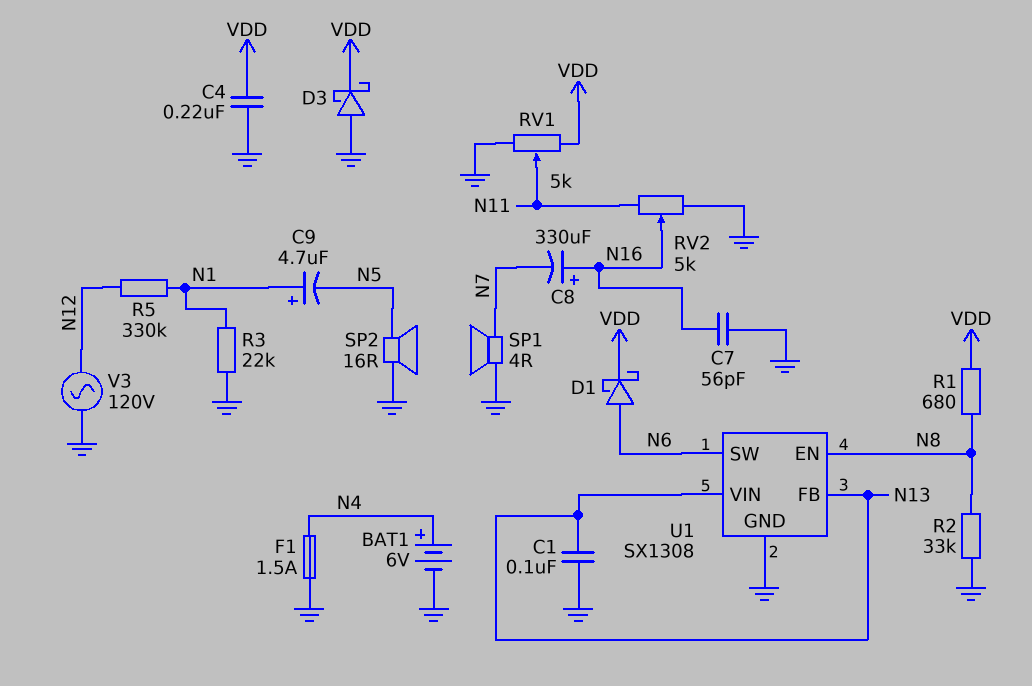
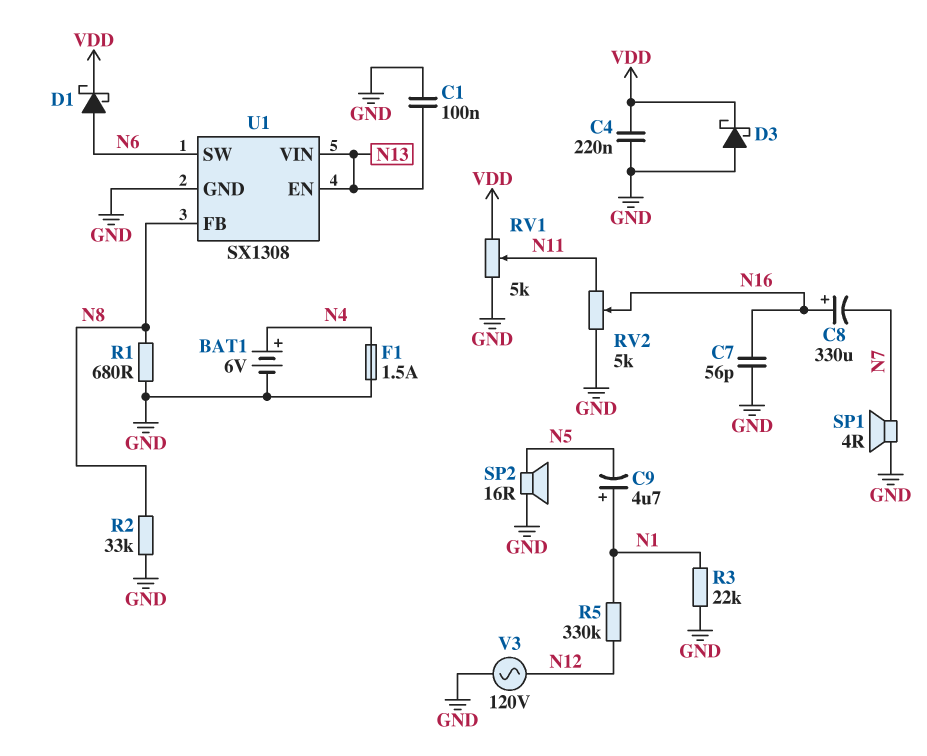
R1: 680 (N8, VDD) -> 680 (GND, N8)
U1 pin EN: N8 -> N13
U1 pin FB: N13 -> N8

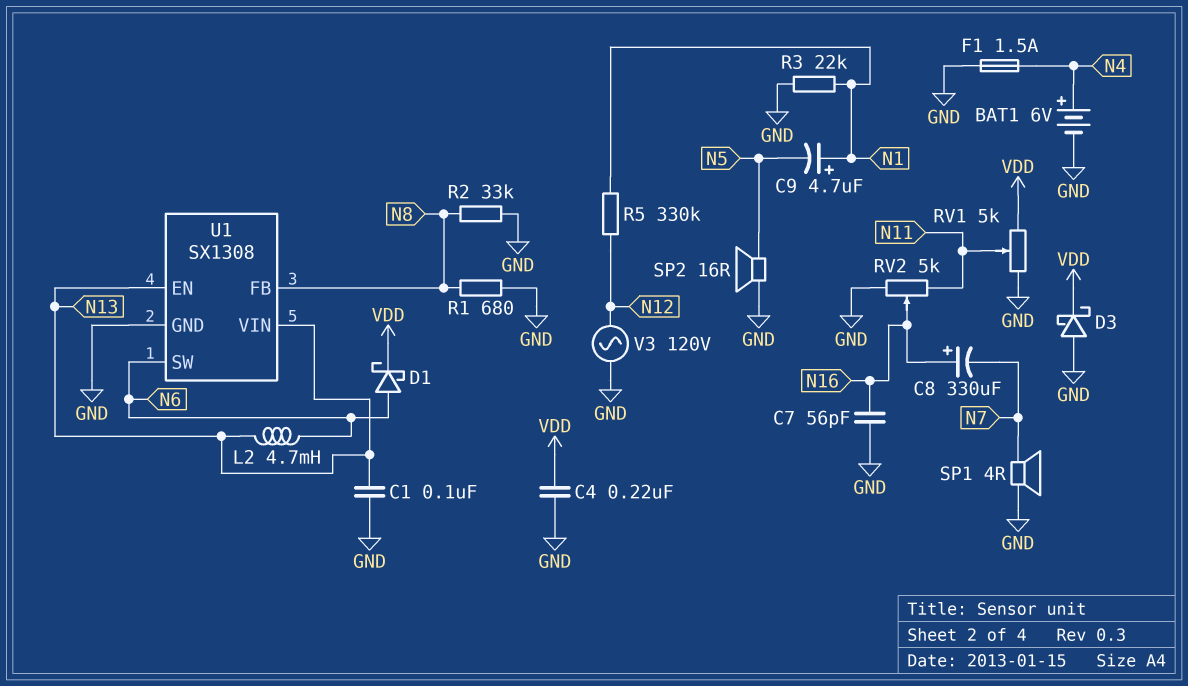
L2: none -> 4.7mH (N6, N13)

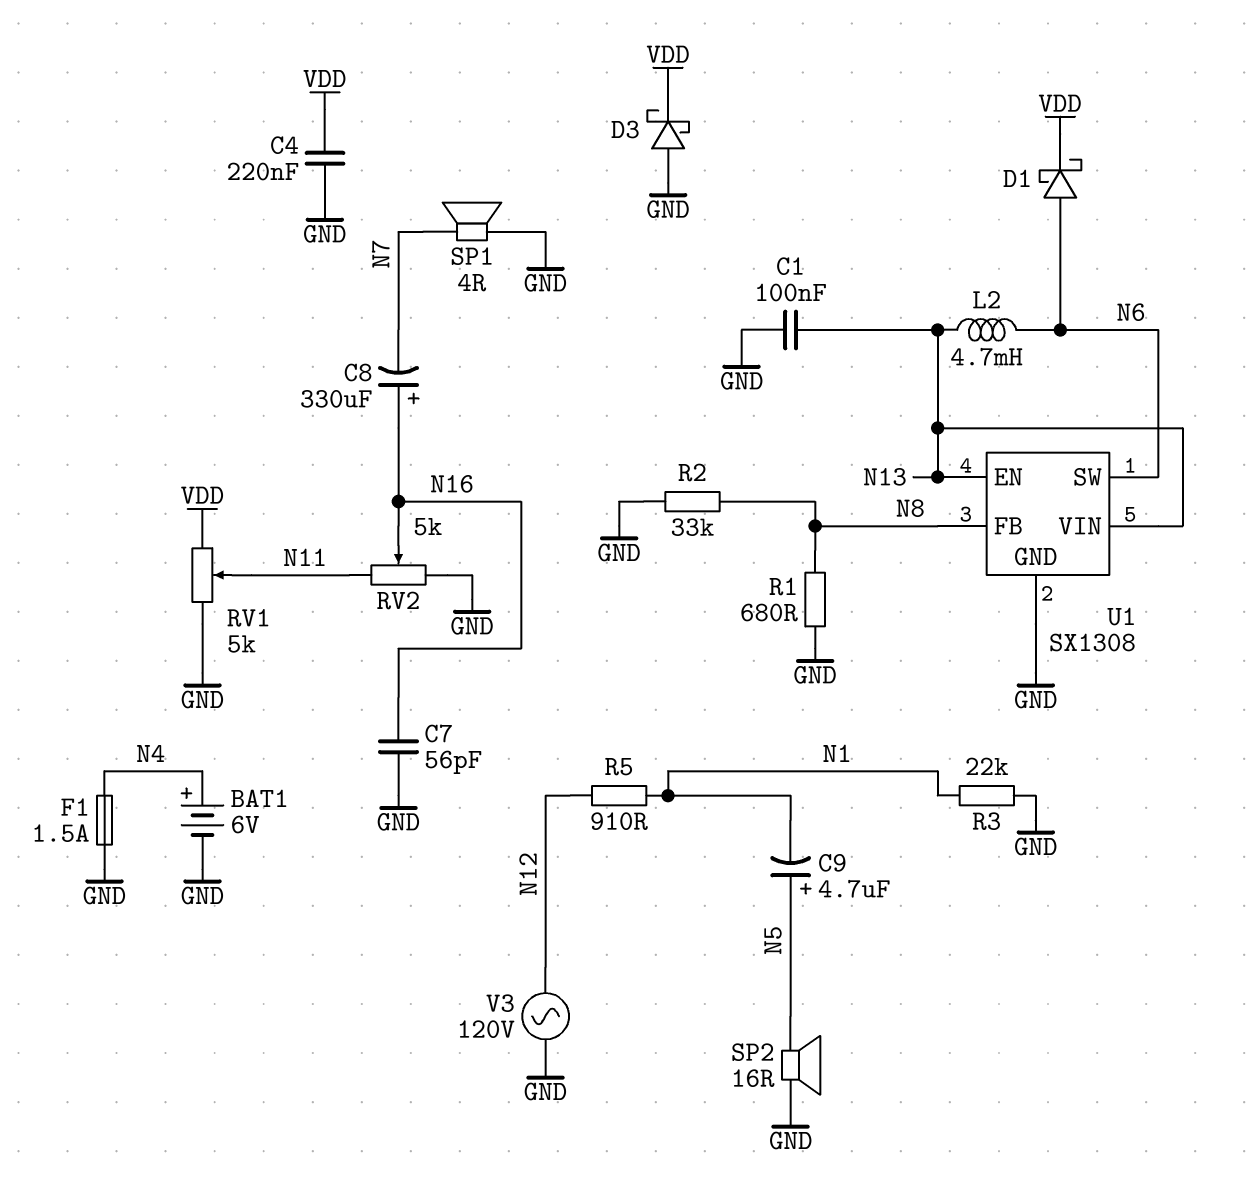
C9: 4.7uF (plus N1, minus N5) -> 4.7uF (plus N5, minus N1)
R5: 330k (N1, N12) -> 910 (N1, N12)

